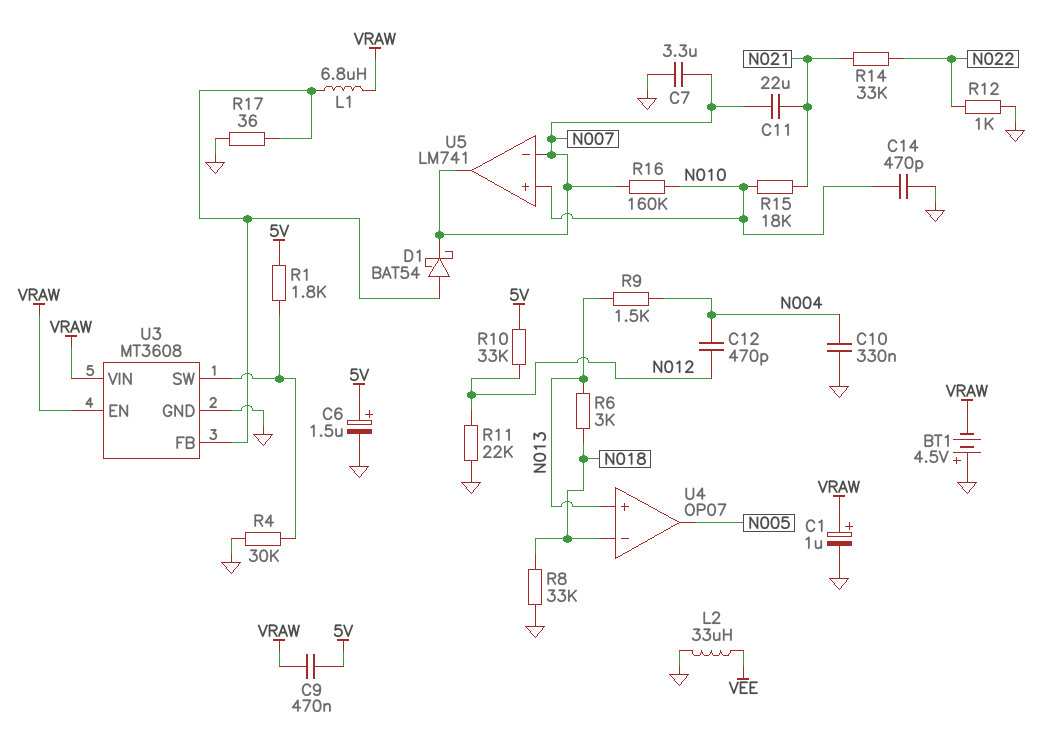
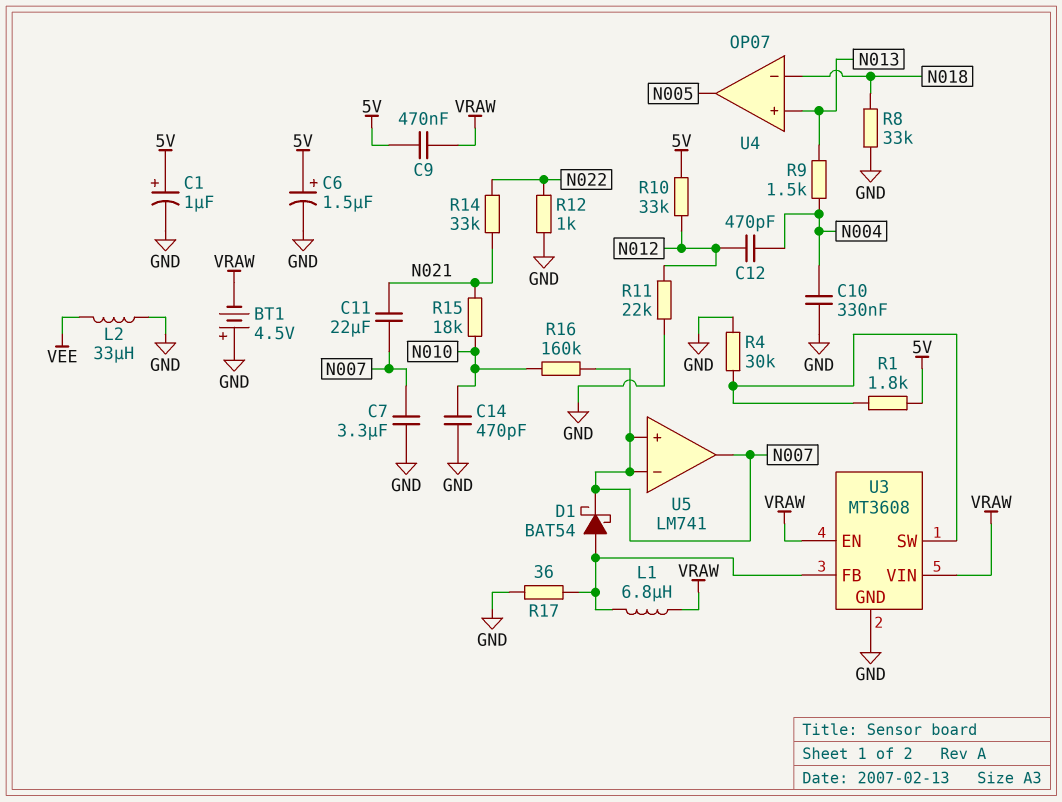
C1: 1uF (plus VRAW, minus GND) -> 1uF (plus 5V, minus GND)
R6: 3k (N013, N018) -> none
U5 pin in+: N010 -> N007

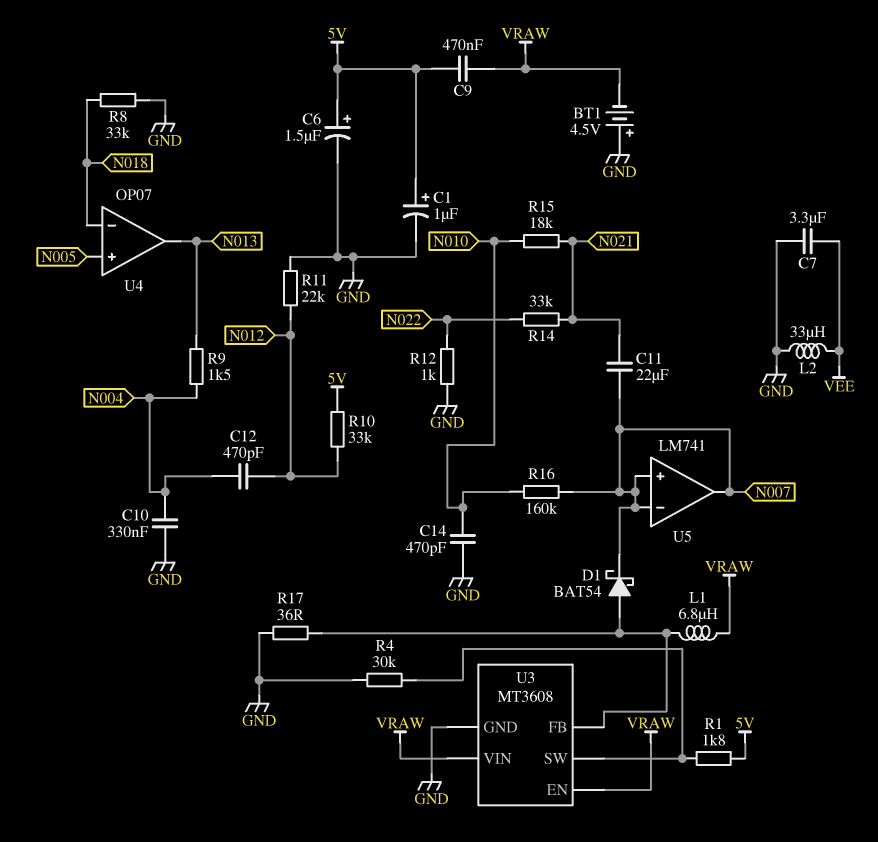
C7: 3.3uF (GND, N007) -> 3.3uF (GND, VEE)
U4 pin in+: N013 -> N005
U4 pin out: N005 -> N013

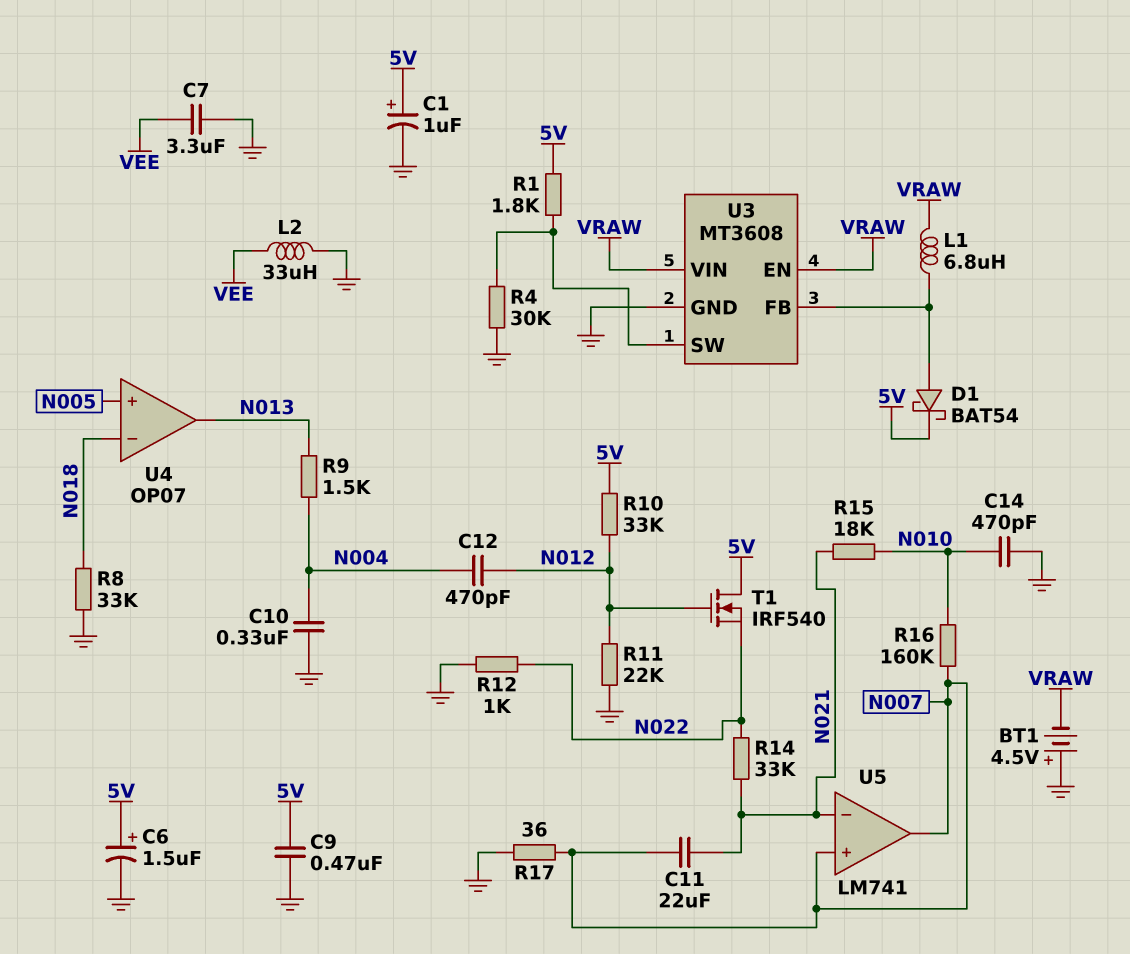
C9: 470nF (5V, VRAW) -> 470nF (5V, GND)
D1: schottky BAT54 (A U3/FB, K N007) -> schottky BAT54 (A U3/FB, K 5V)
R17: 36 (GND, U3/FB) -> 36 (GND, N007)
T1: none -> NMOS IRF540 (G N012, D 5V, S N022)
U5 pin in-: N007 -> N021

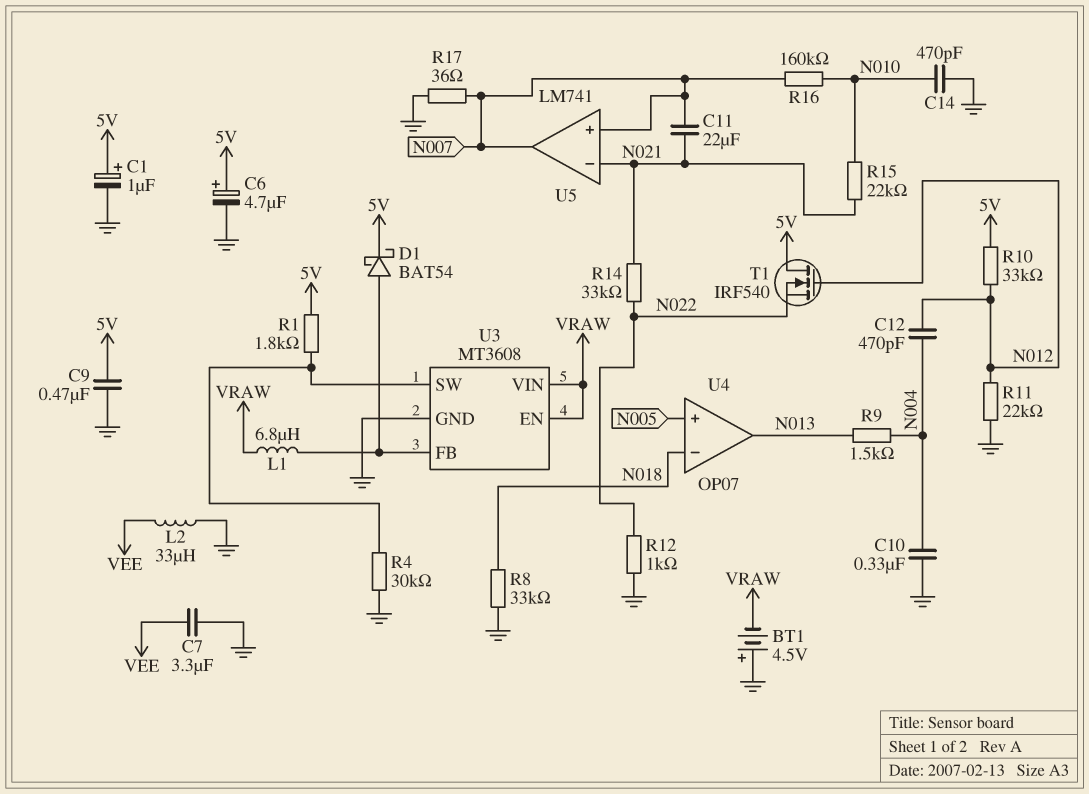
C6: 1.5uF (plus 5V, minus GND) -> 4.7uF (plus 5V, minus GND)
R15: 18k (N010, N021) -> 22k (N010, N021)

